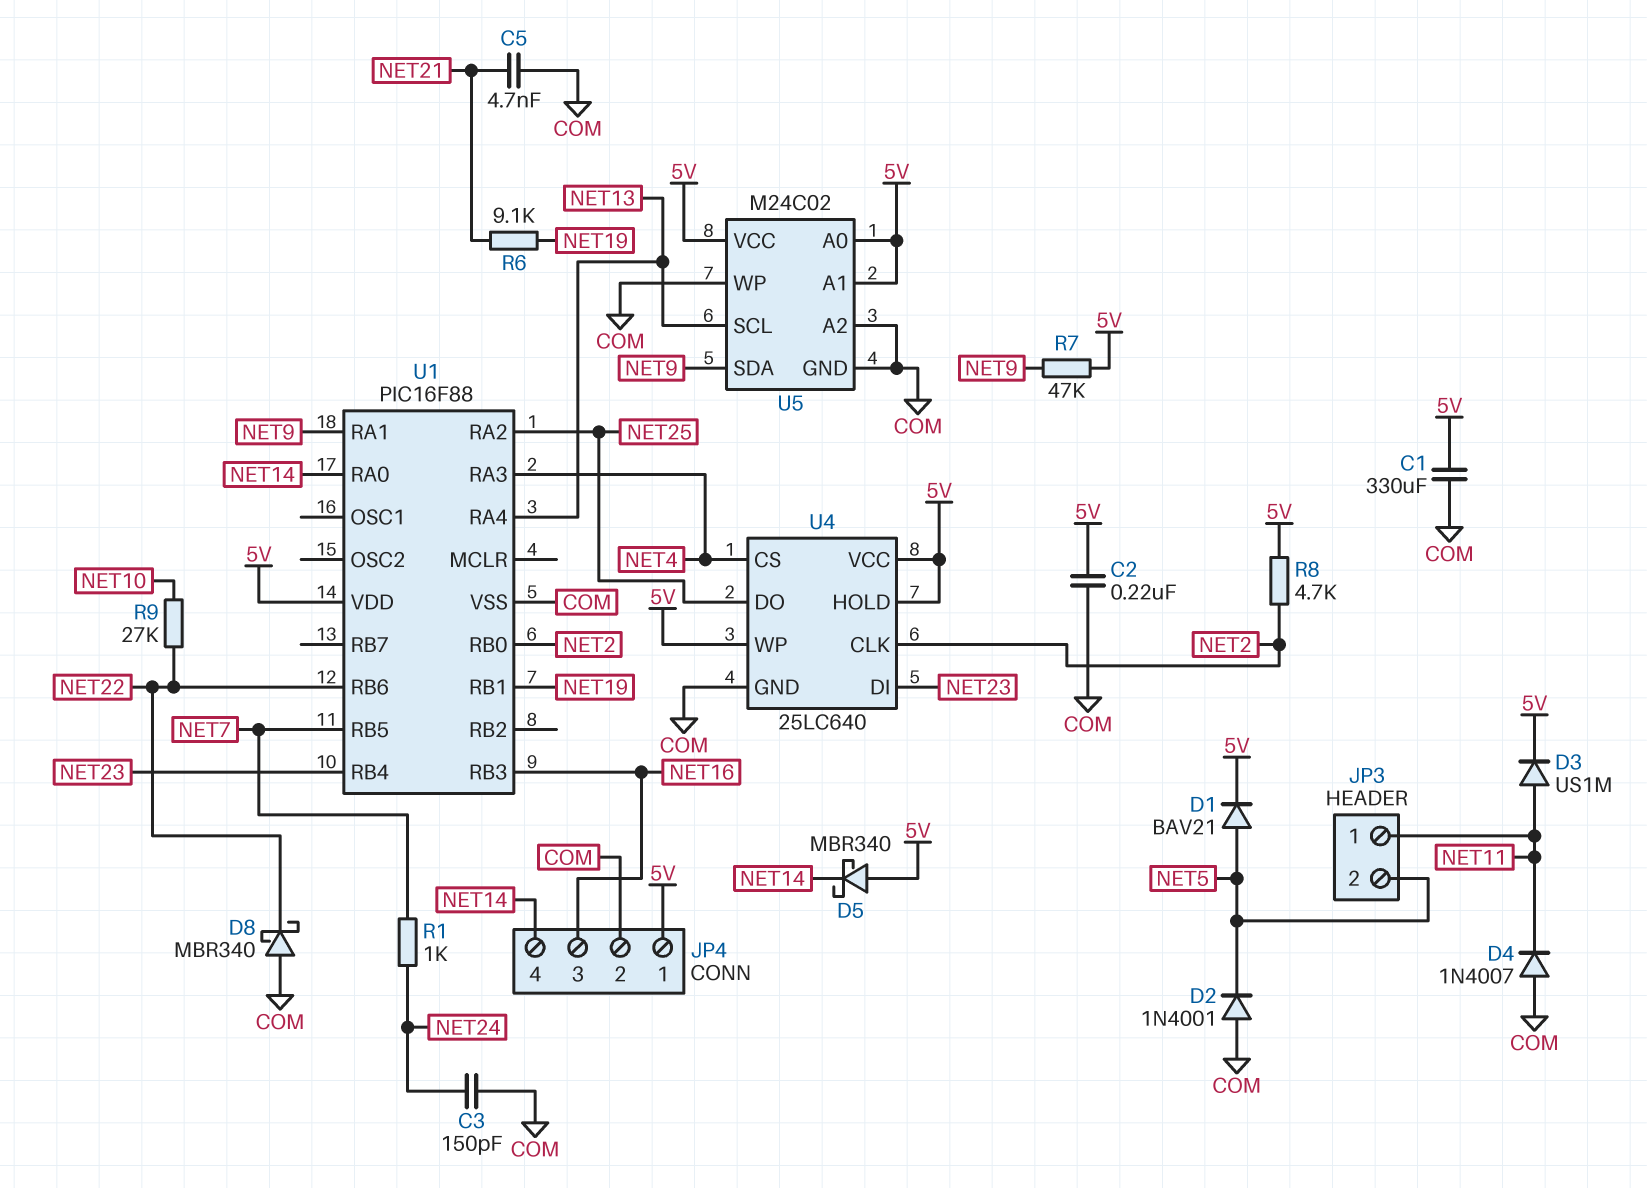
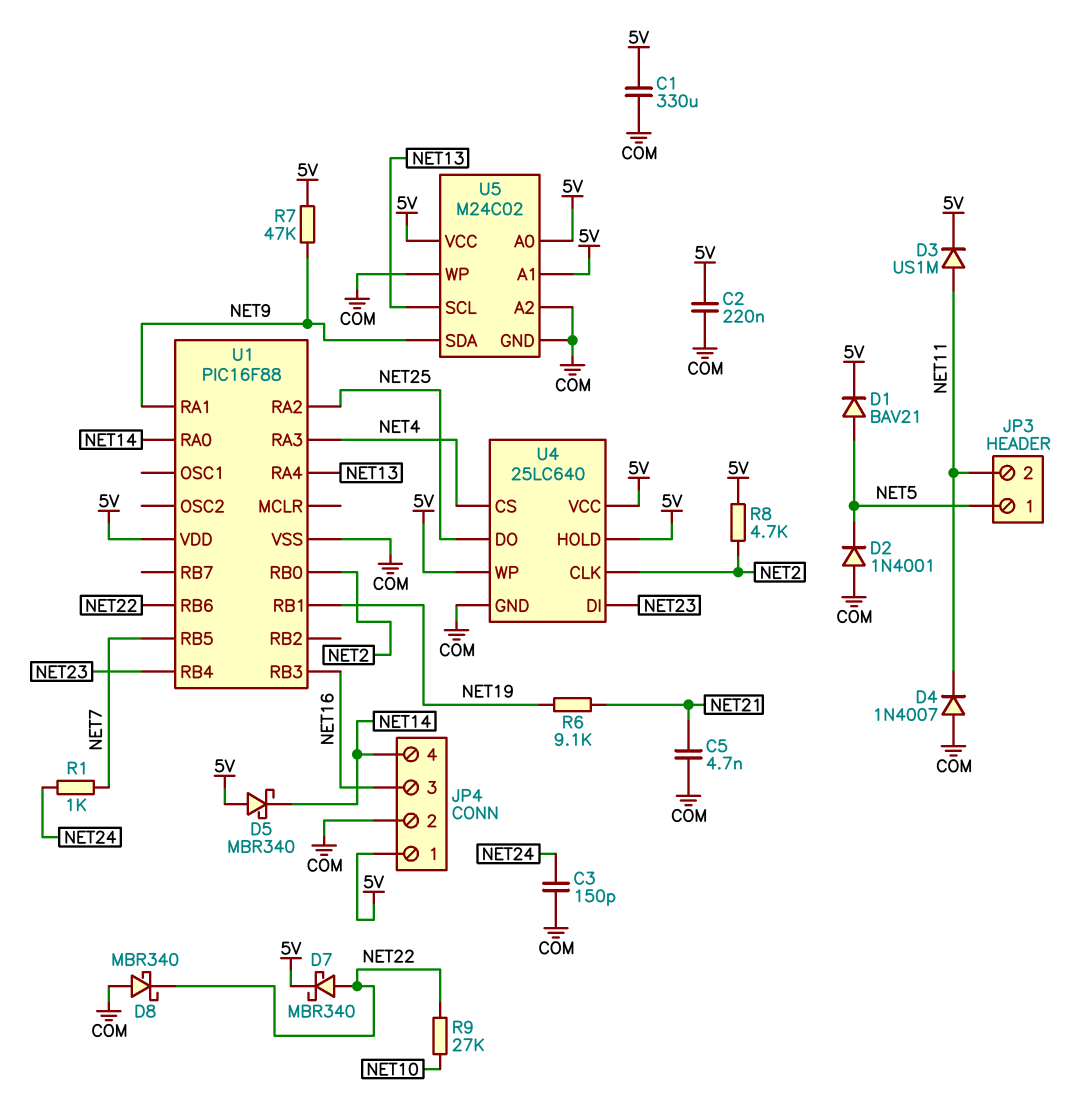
D7: none -> schottky MBR340 (A NET22, K 5V)
JP3 pin 1: NET11 -> NET5
JP3 pin 2: NET5 -> NET11

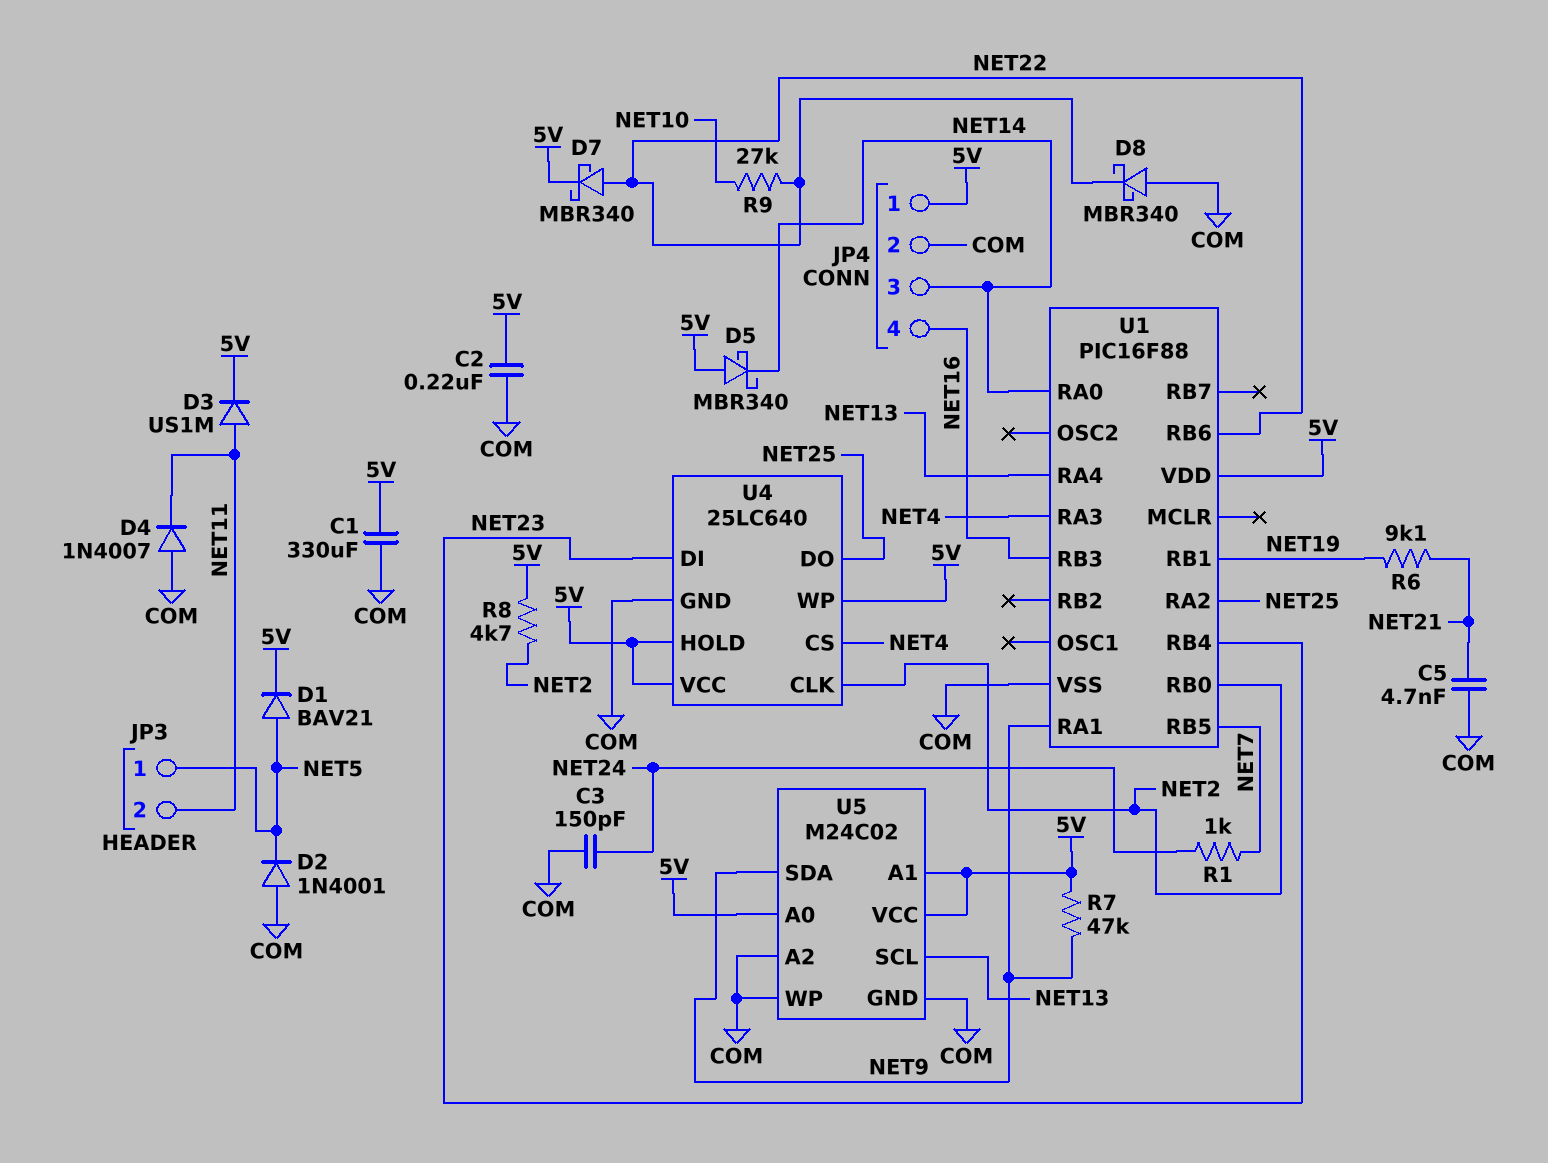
JP4 pin 3: NET16 -> NET14
JP4 pin 4: NET14 -> NET16

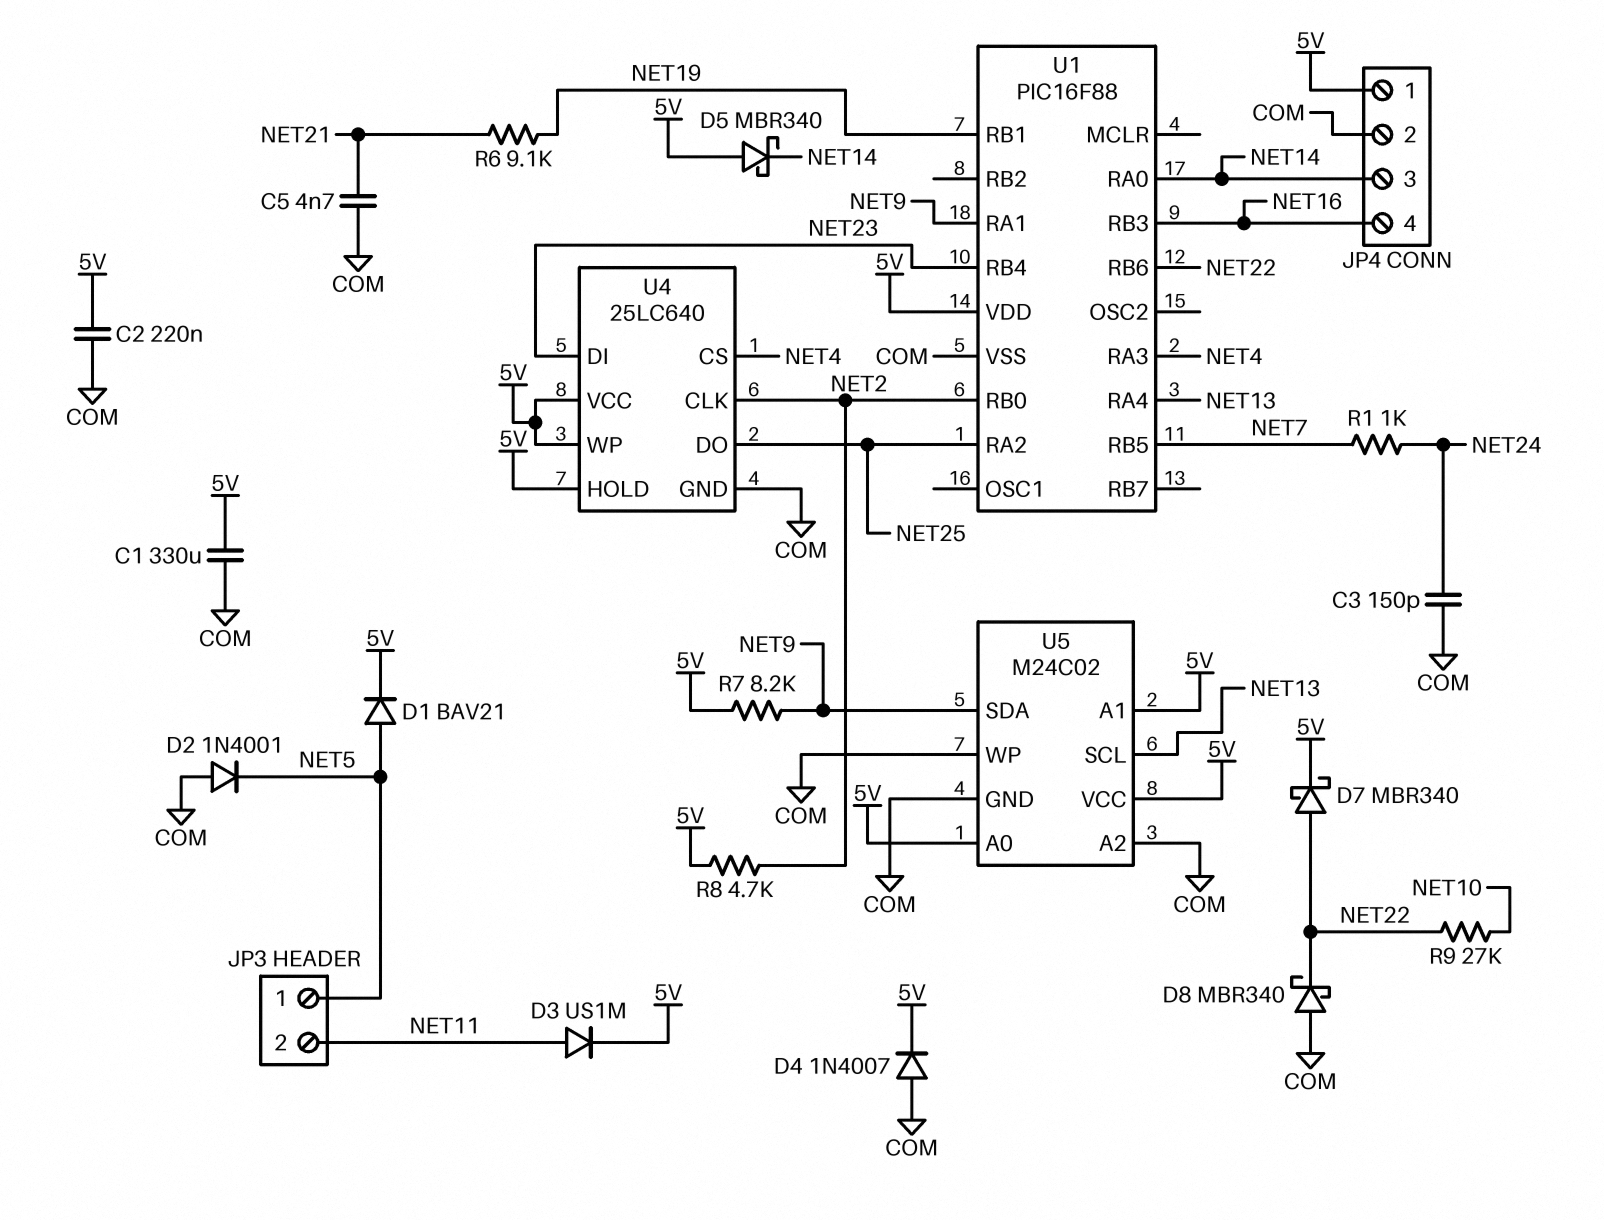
D4: diode 1N4007 (A COM, K NET11) -> diode 1N4007 (A COM, K 5V)
R7: 47k (5V, NET9) -> 8.2k (5V, NET9)

